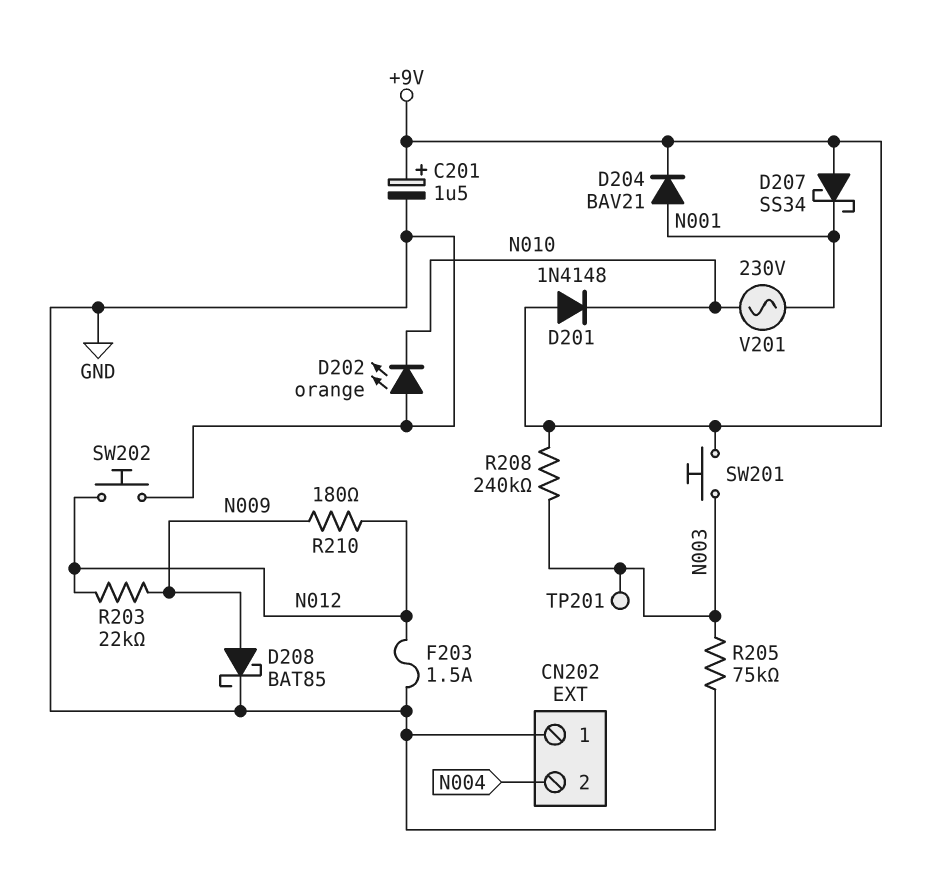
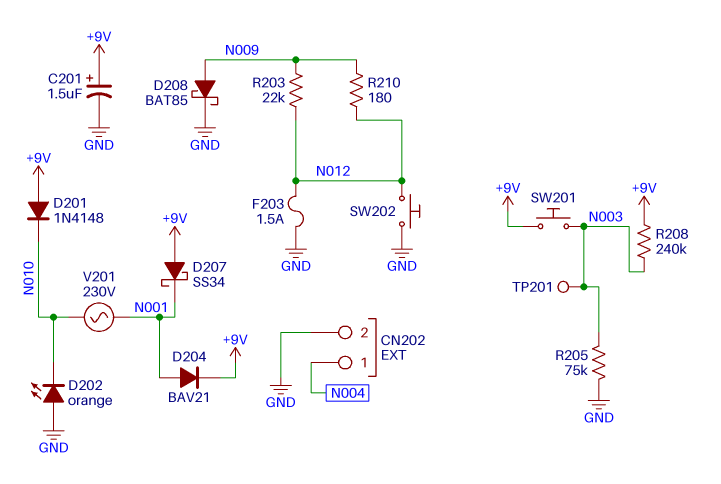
CN202 pin 1: GND -> N004
CN202 pin 2: N004 -> GND

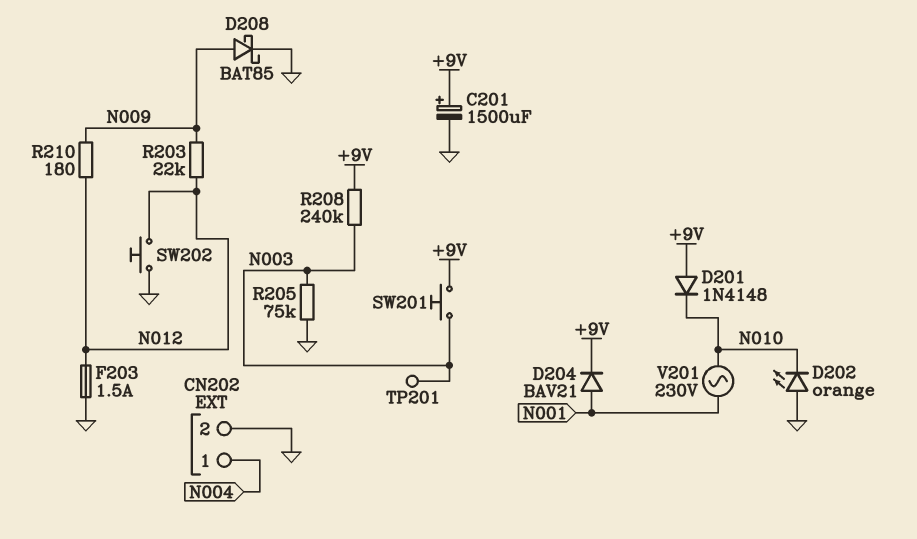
C201: 1.5uF (plus +9V, minus GND) -> 1500uF (plus +9V, minus GND)
D207: schottky SS34 (A +9V, K N001) -> none

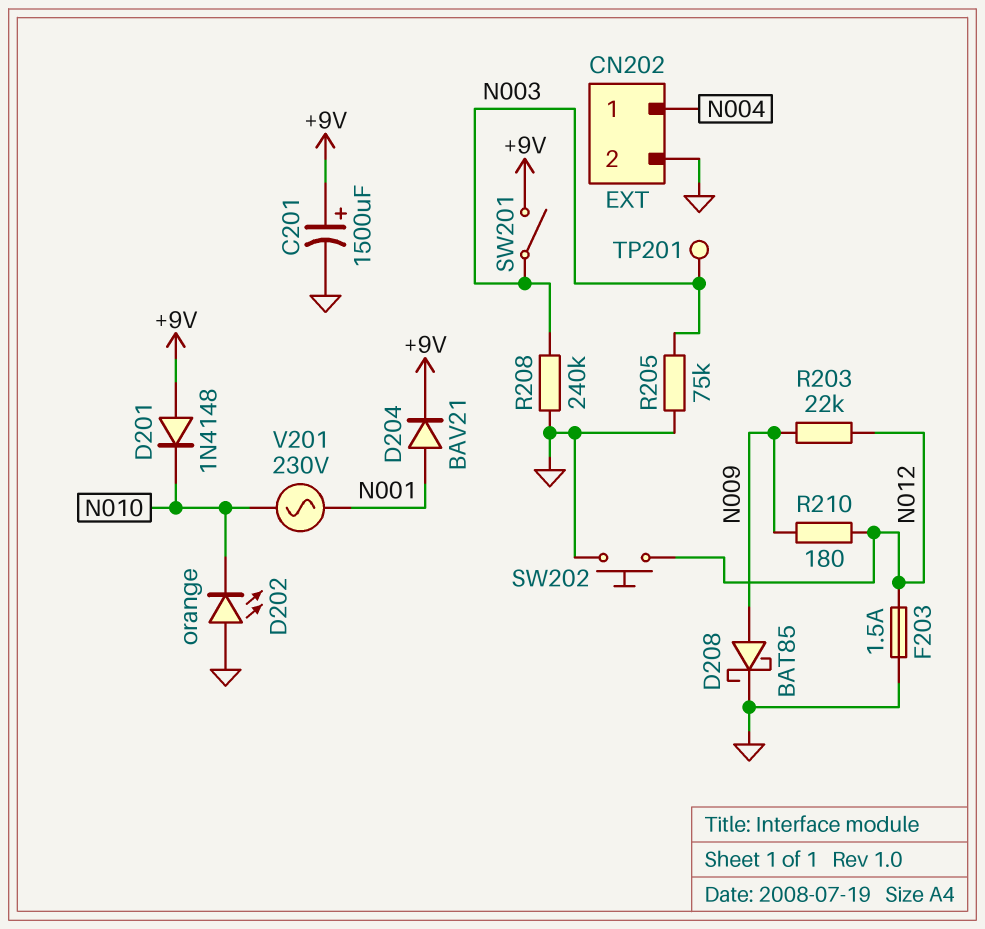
R208: 240k (+9V, N003) -> 240k (GND, N003)
SW201: button (+9V, N003) -> switch (+9V, N003)

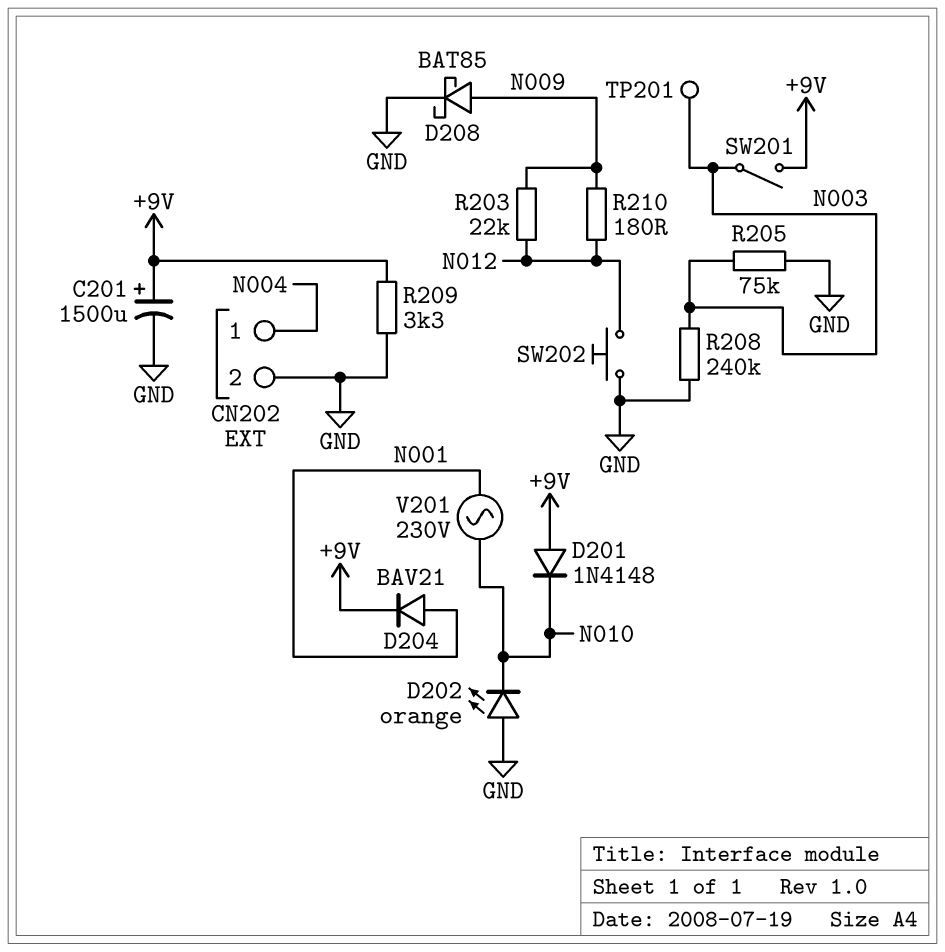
F203: 1.5A (GND, N012) -> none
R209: none -> 3.3k (+9V, GND)

